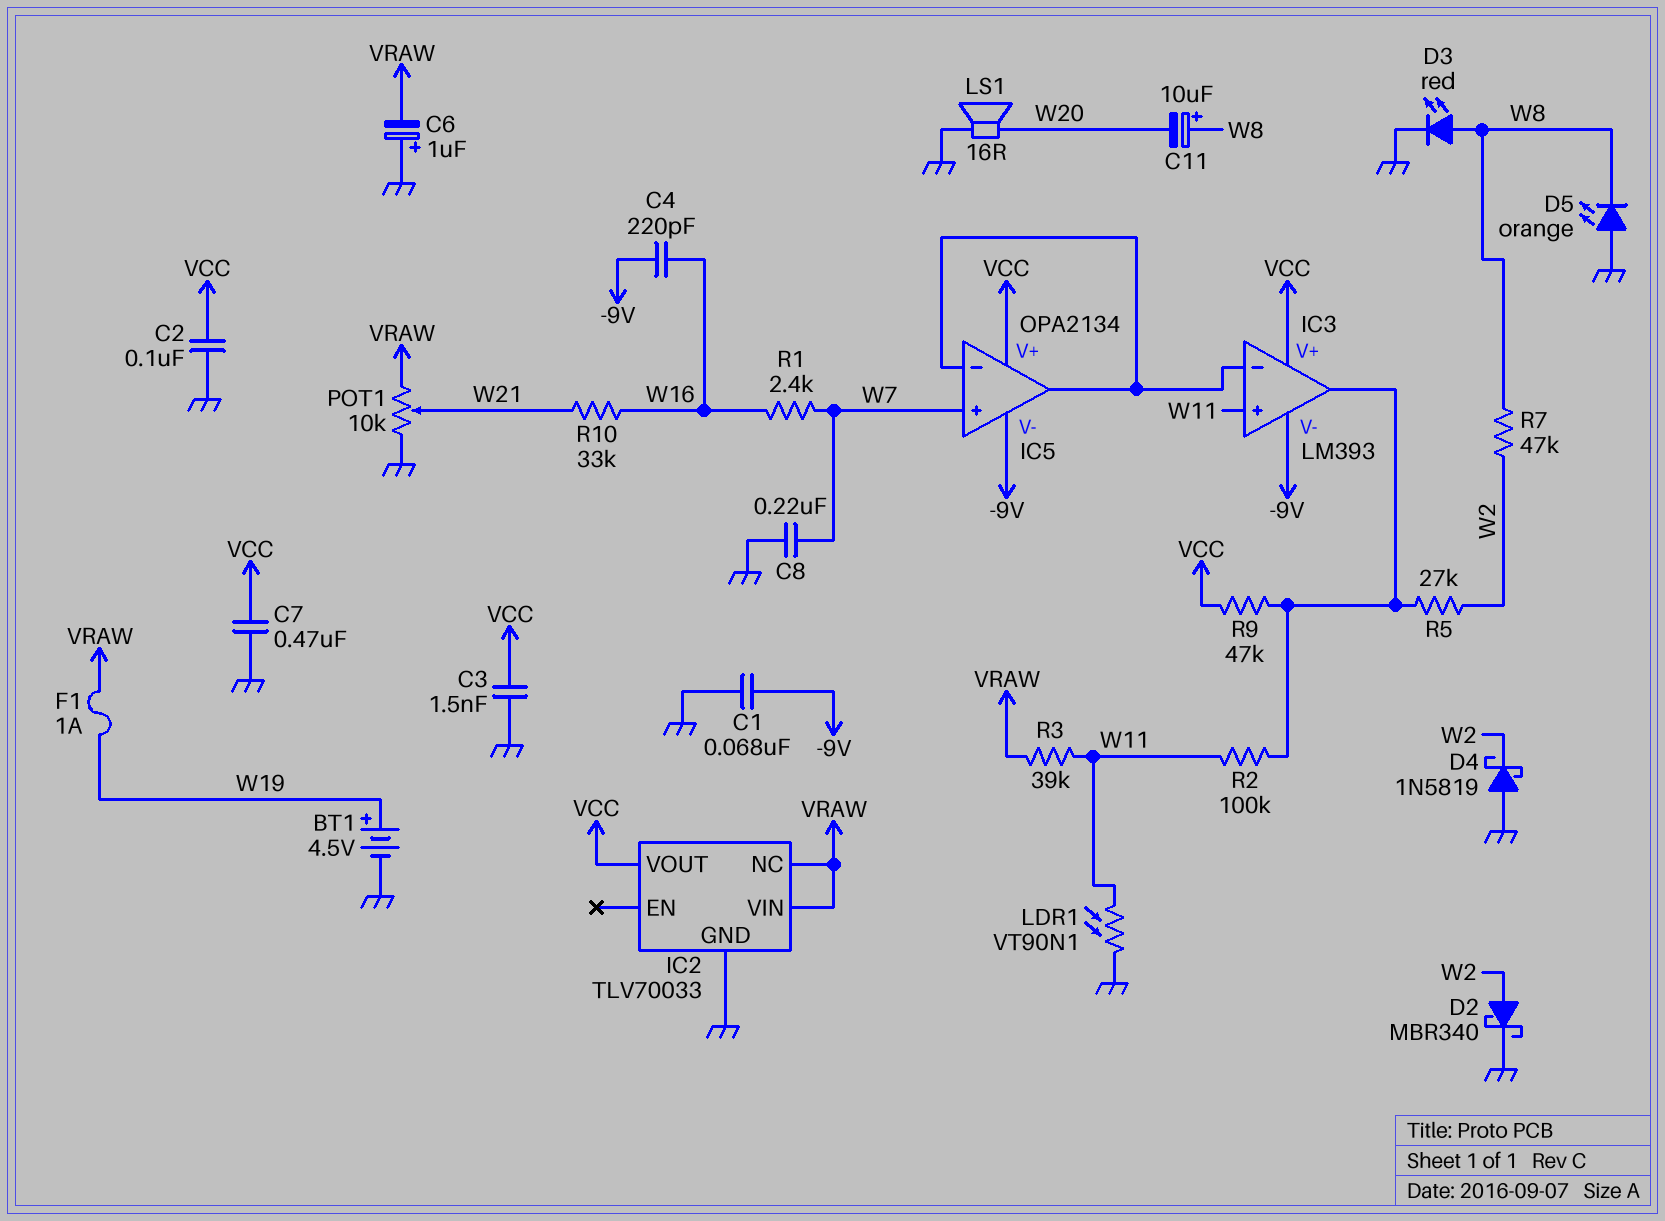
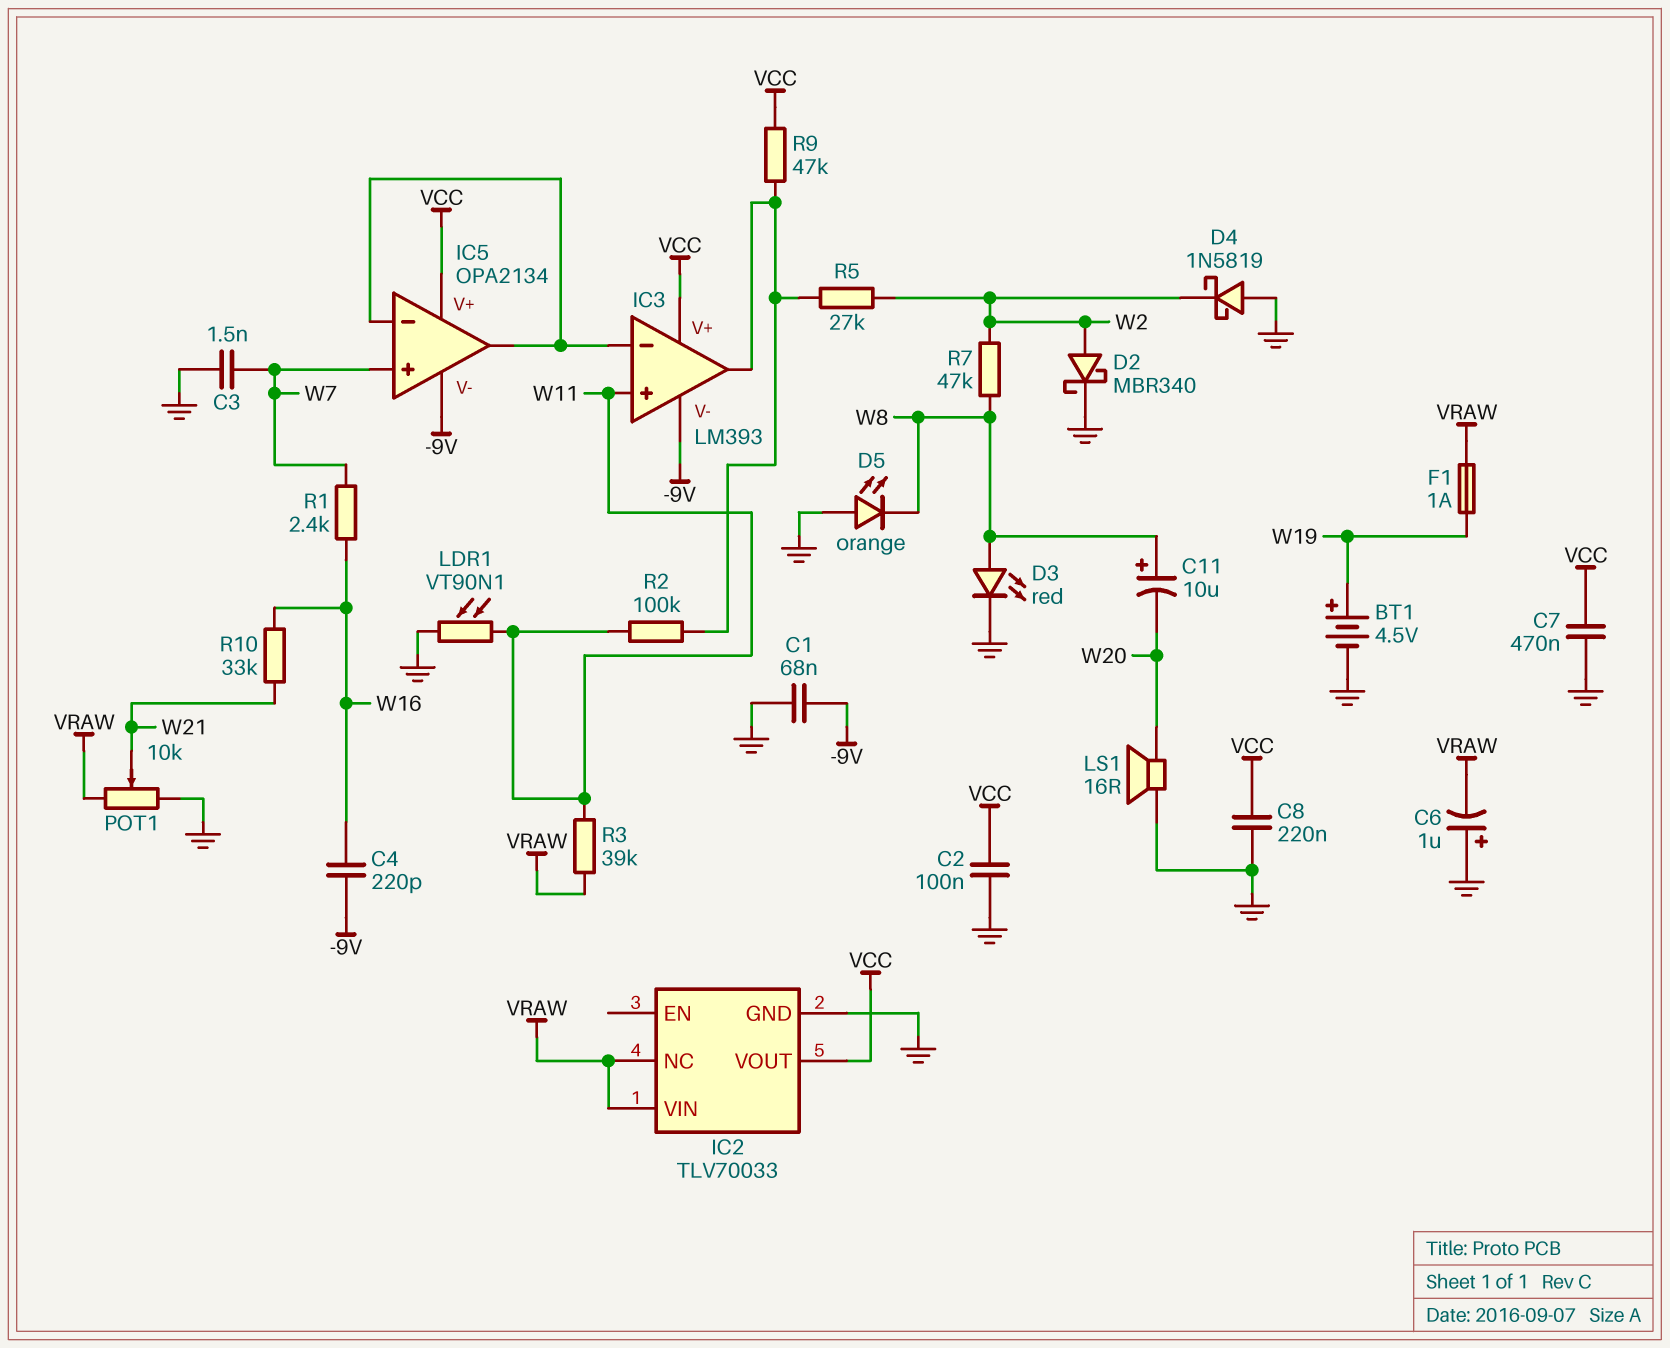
C3: 1.5nF (GND, VCC) -> 1.5nF (GND, W7)
C8: 220nF (GND, W7) -> 220nF (GND, VCC)

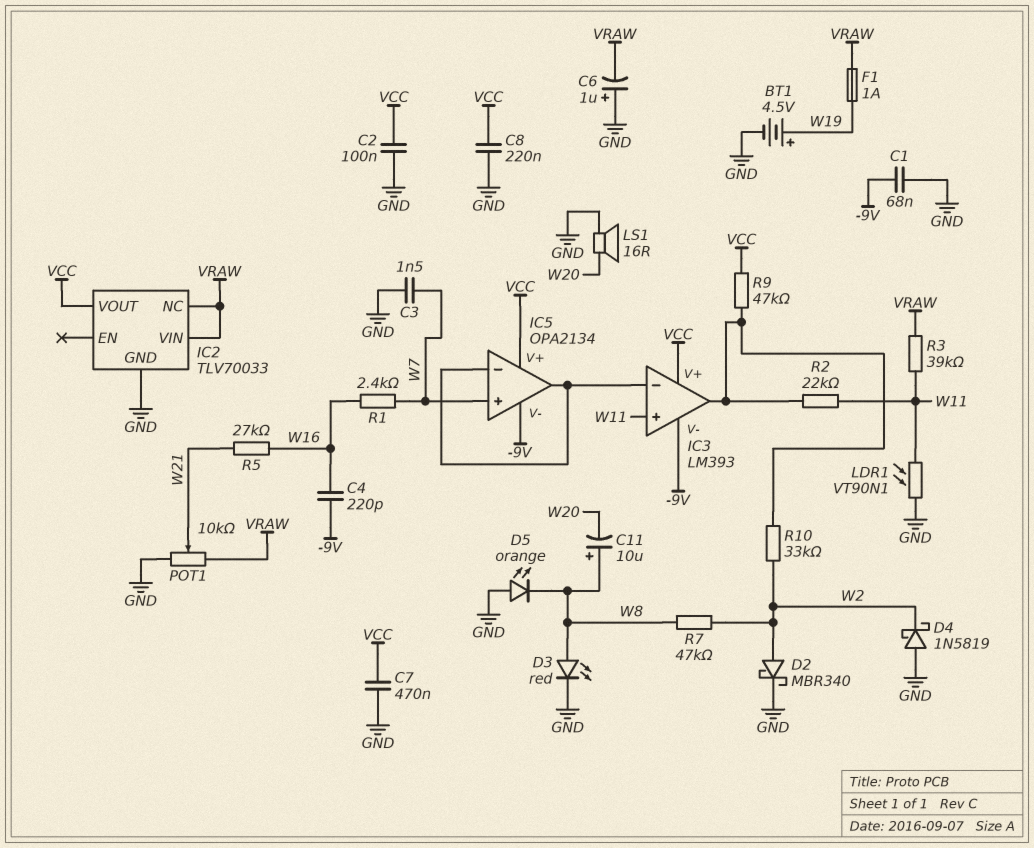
R2: 100k (IC3/out, W11) -> 22k (IC3/out, W11)
R5: 27k (IC3/out, W2) -> 27k (W16, W21)
R10: 33k (W16, W21) -> 33k (IC3/out, W2)

